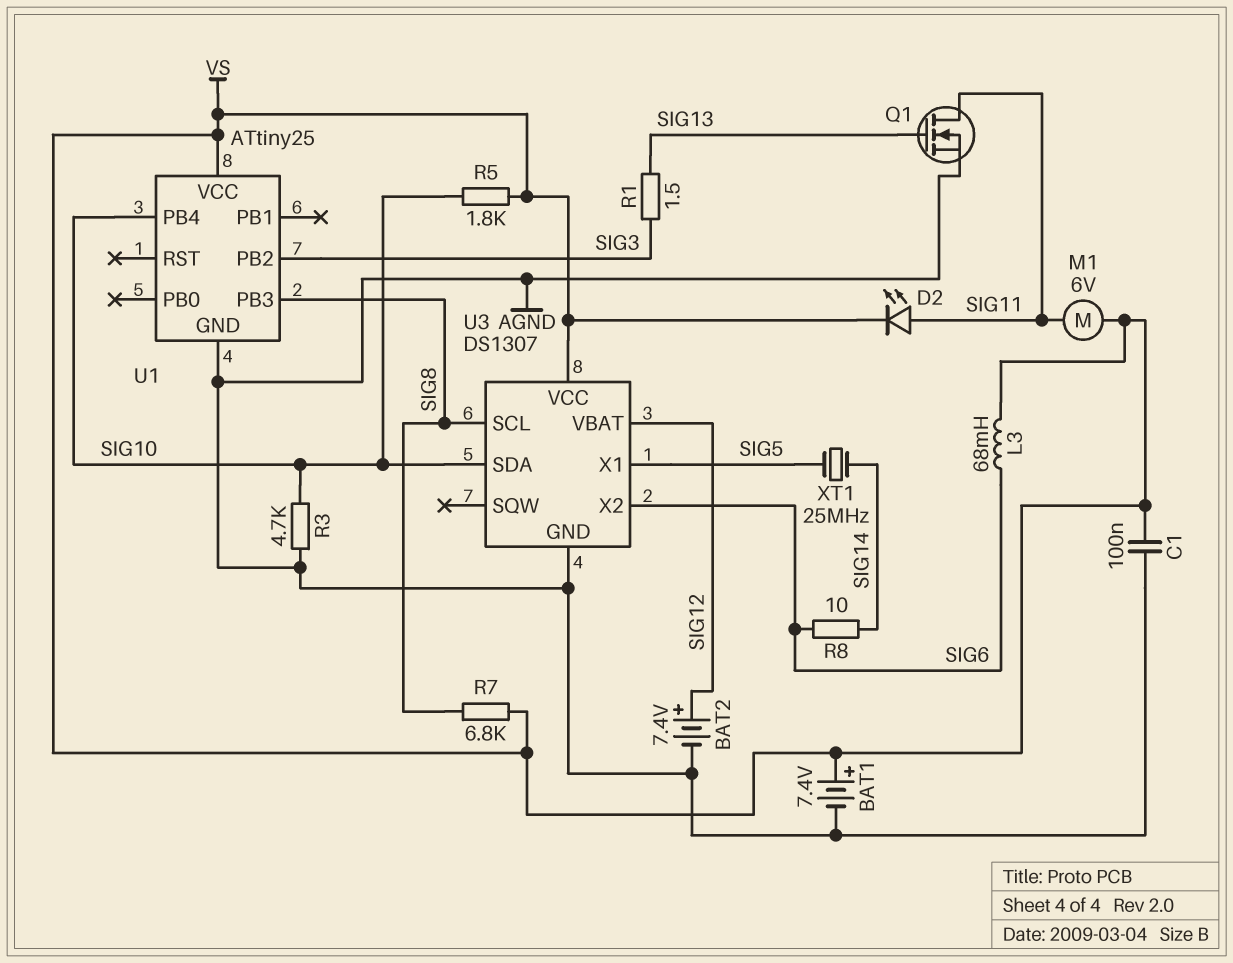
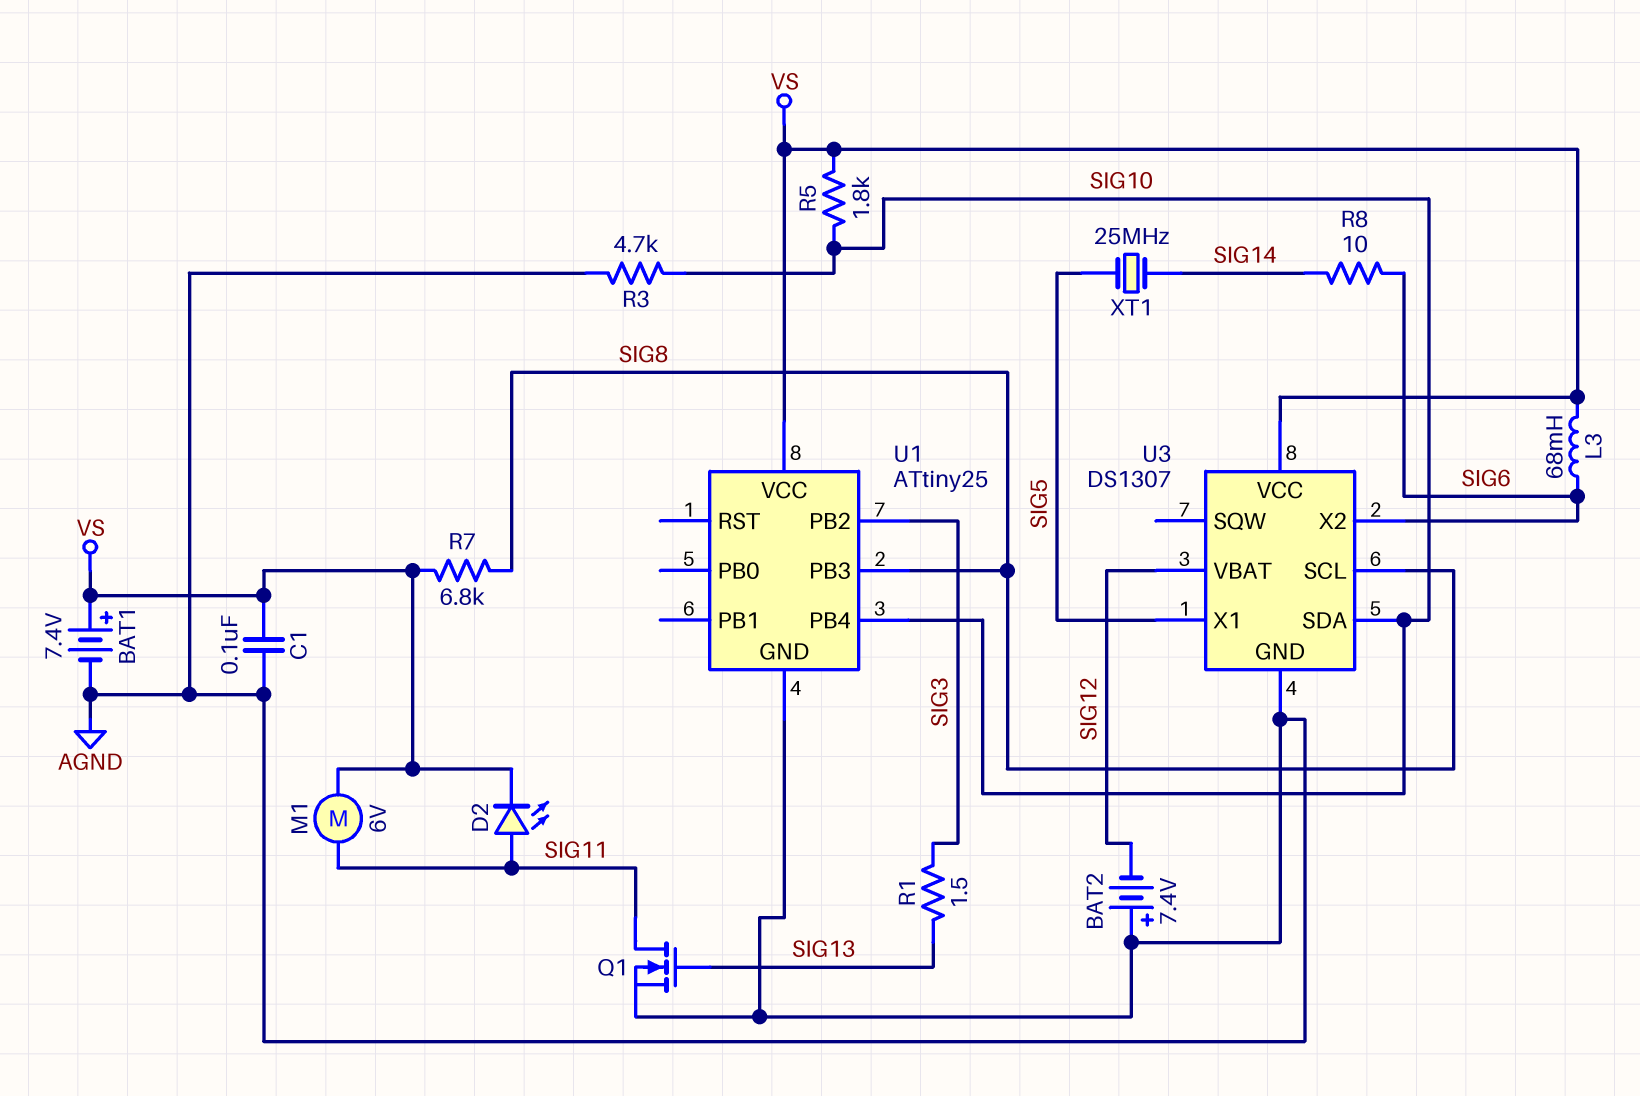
BAT2: 7.4V (plus SIG12, minus AGND) -> 7.4V (plus AGND, minus SIG12)

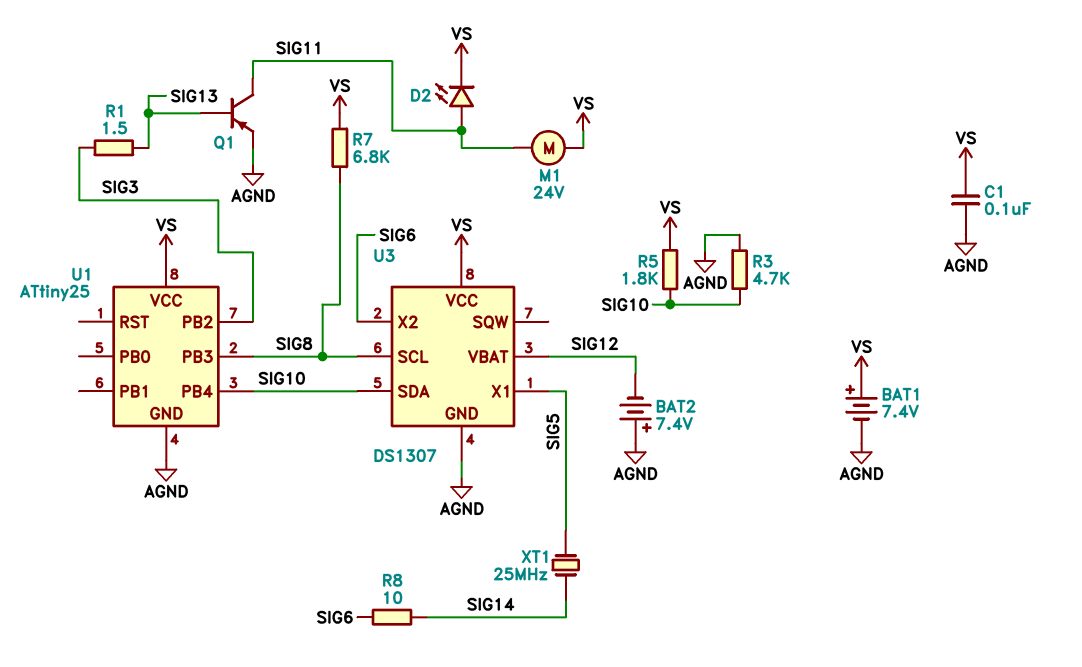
L3: 68mH (SIG6, VS) -> none
M1: motor 6V (SIG11, VS) -> motor 24V (SIG11, VS)
Q1: NMOS (G SIG13, D SIG11, S AGND) -> PNP (B SIG13, C SIG11, E AGND)

